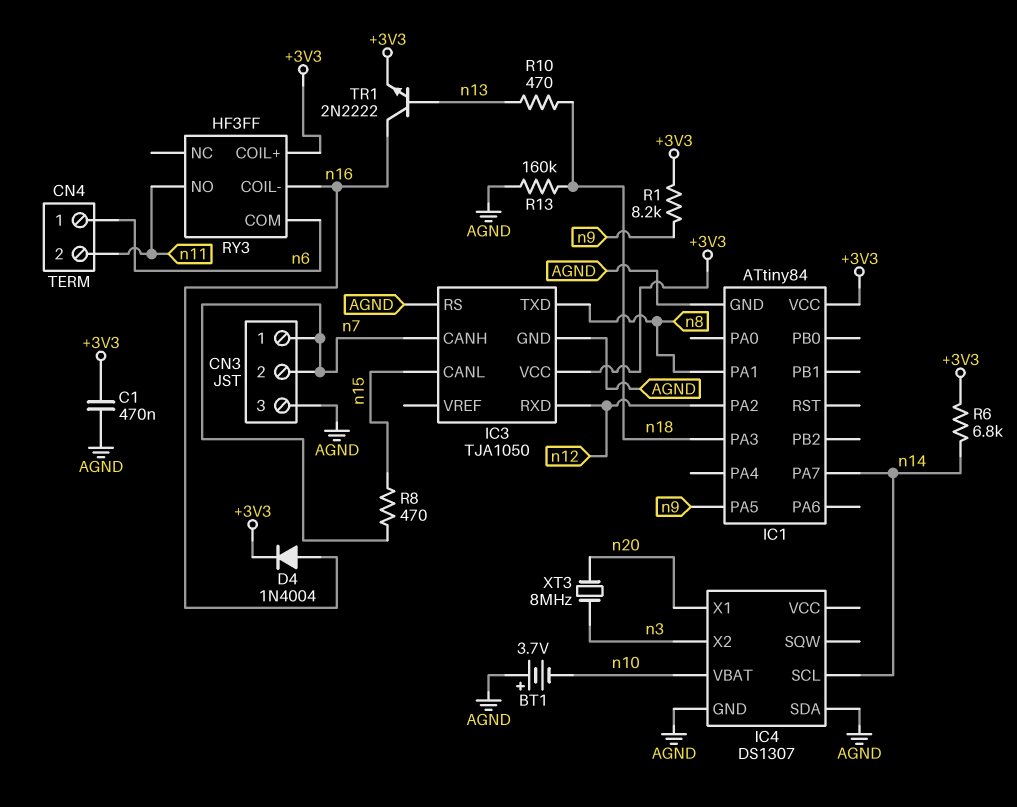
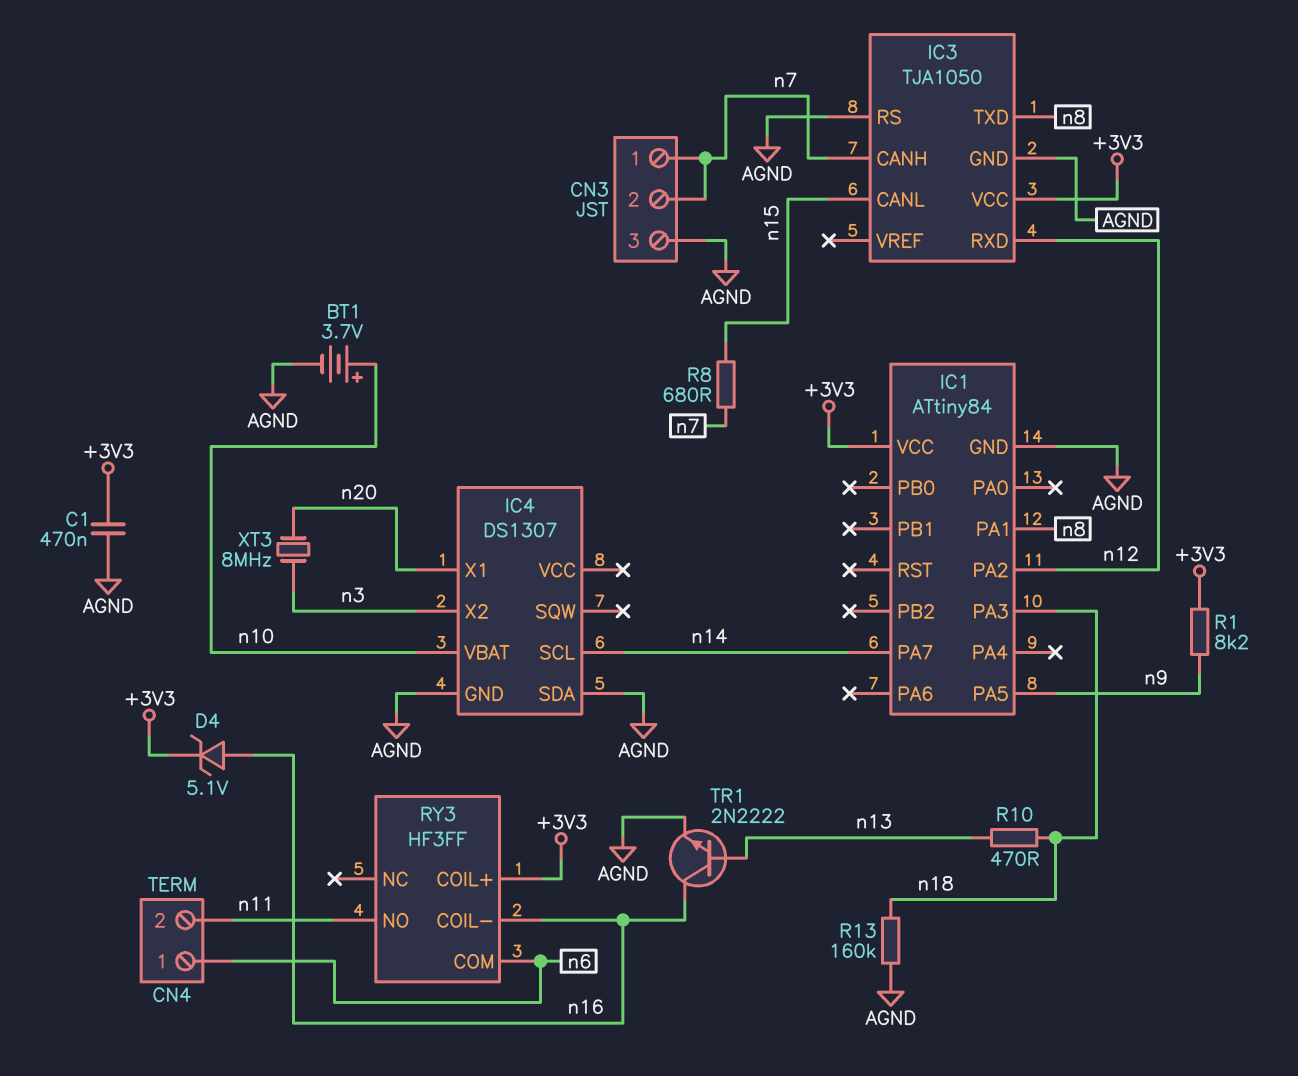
BT1: 3.7V (plus AGND, minus n10) -> 3.7V (plus n10, minus AGND)
D4: diode 1N4004 (A n16, K +3V3) -> zener 5.1V (A n16, K +3V3)
R6: 6.8k (+3V3, n14) -> none
R8: 470 (n7, n15) -> 680 (n7, n15)
TR1: NPN 2N2222 (B n13, C n16, E +3V3) -> NPN 2N2222 (B n13, C n16, E AGND)

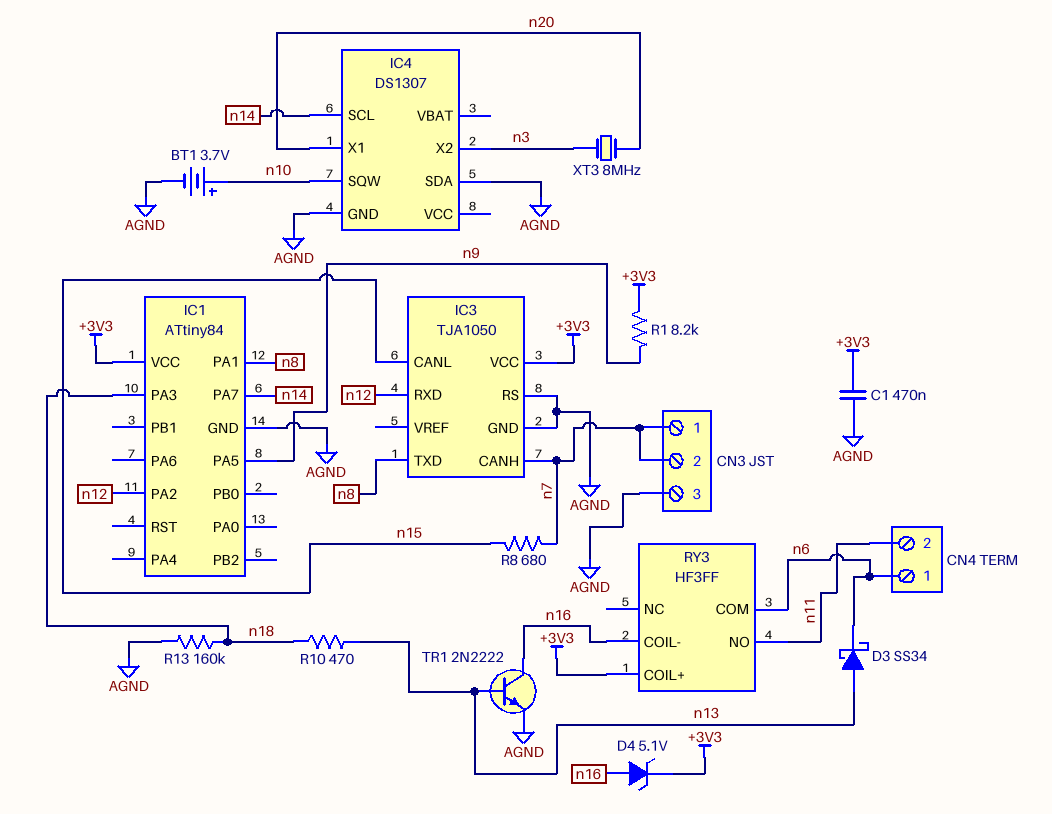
D3: none -> schottky SS34 (A n13, K n6)
IC4 pin SQW: none -> n10
IC4 pin VBAT: n10 -> none

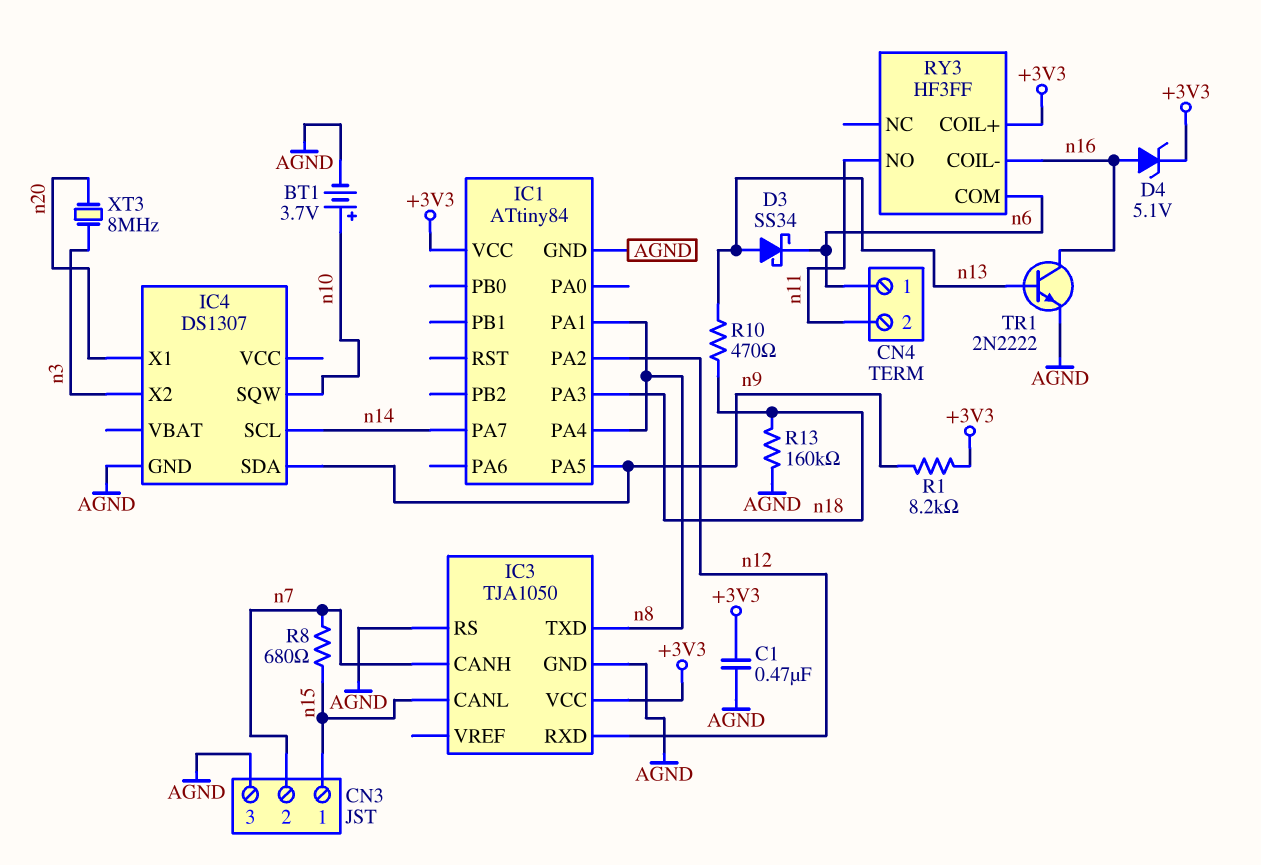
CN3 pin 1: n7 -> n15
IC1 pin PA4: none -> n8
IC4 pin SDA: AGND -> n9

